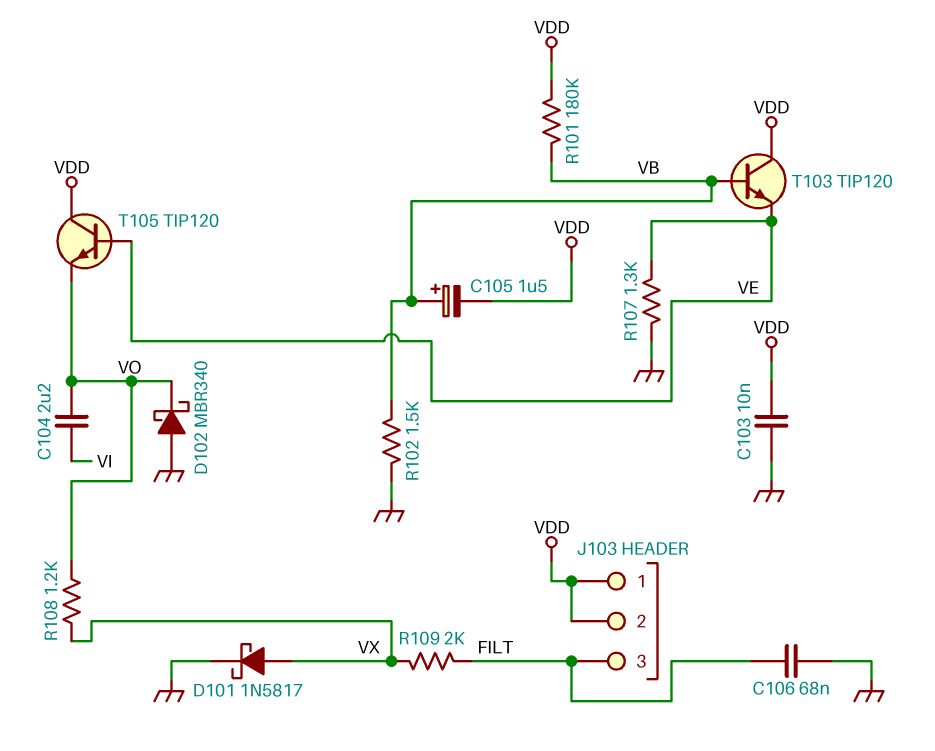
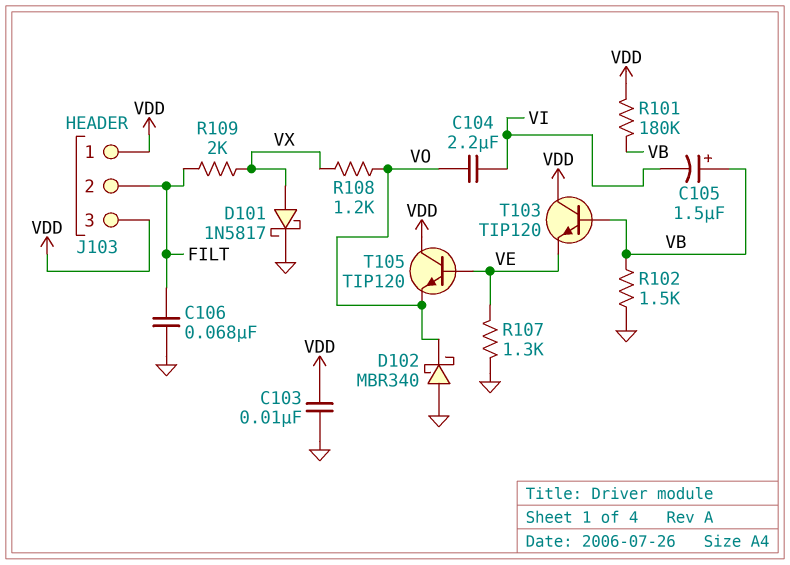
C105: 1.5uF (plus VB, minus VDD) -> 1.5uF (plus VB, minus VI)
J103 pin 2: VDD -> FILT
J103 pin 3: FILT -> VDD

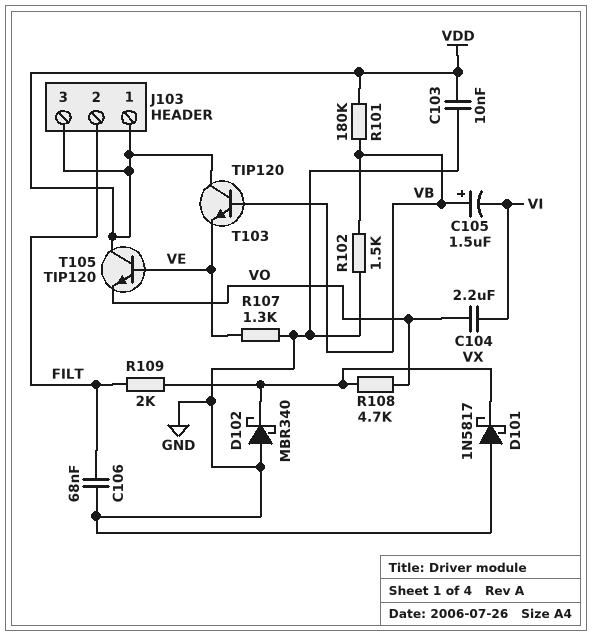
D101: schottky 1N5817 (A VX, K GND) -> schottky 1N5817 (A GND, K VX)
D102: schottky MBR340 (A GND, K VO) -> schottky MBR340 (A GND, K VX)
R108: 1.2k (VO, VX) -> 4.7k (VO, VX)

